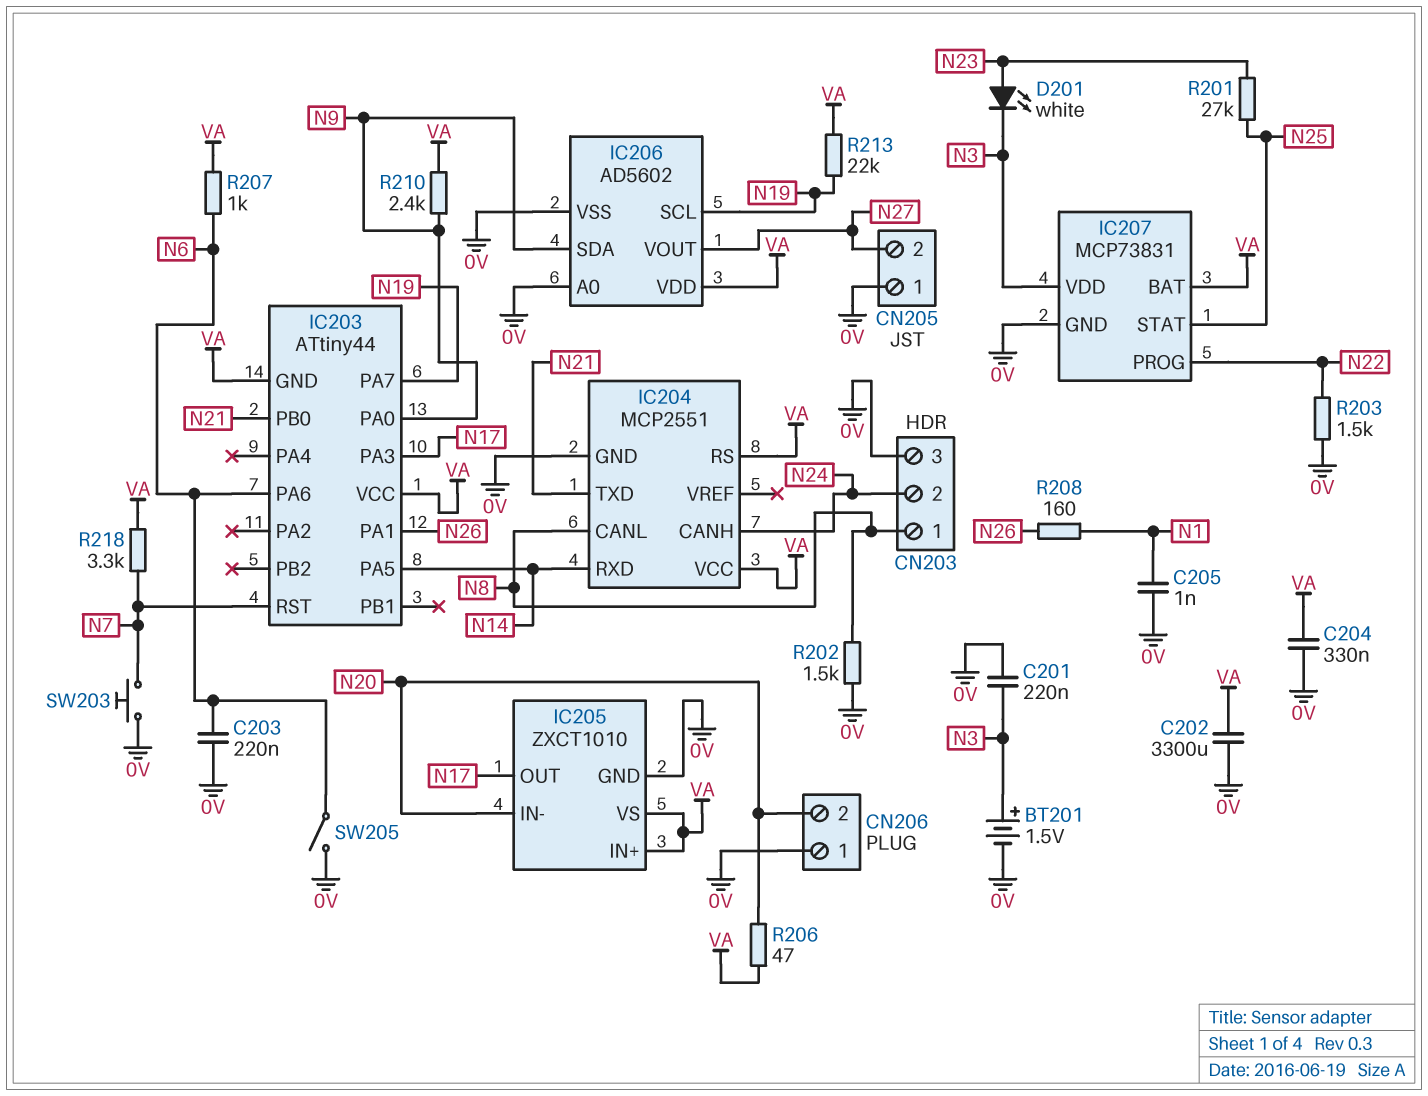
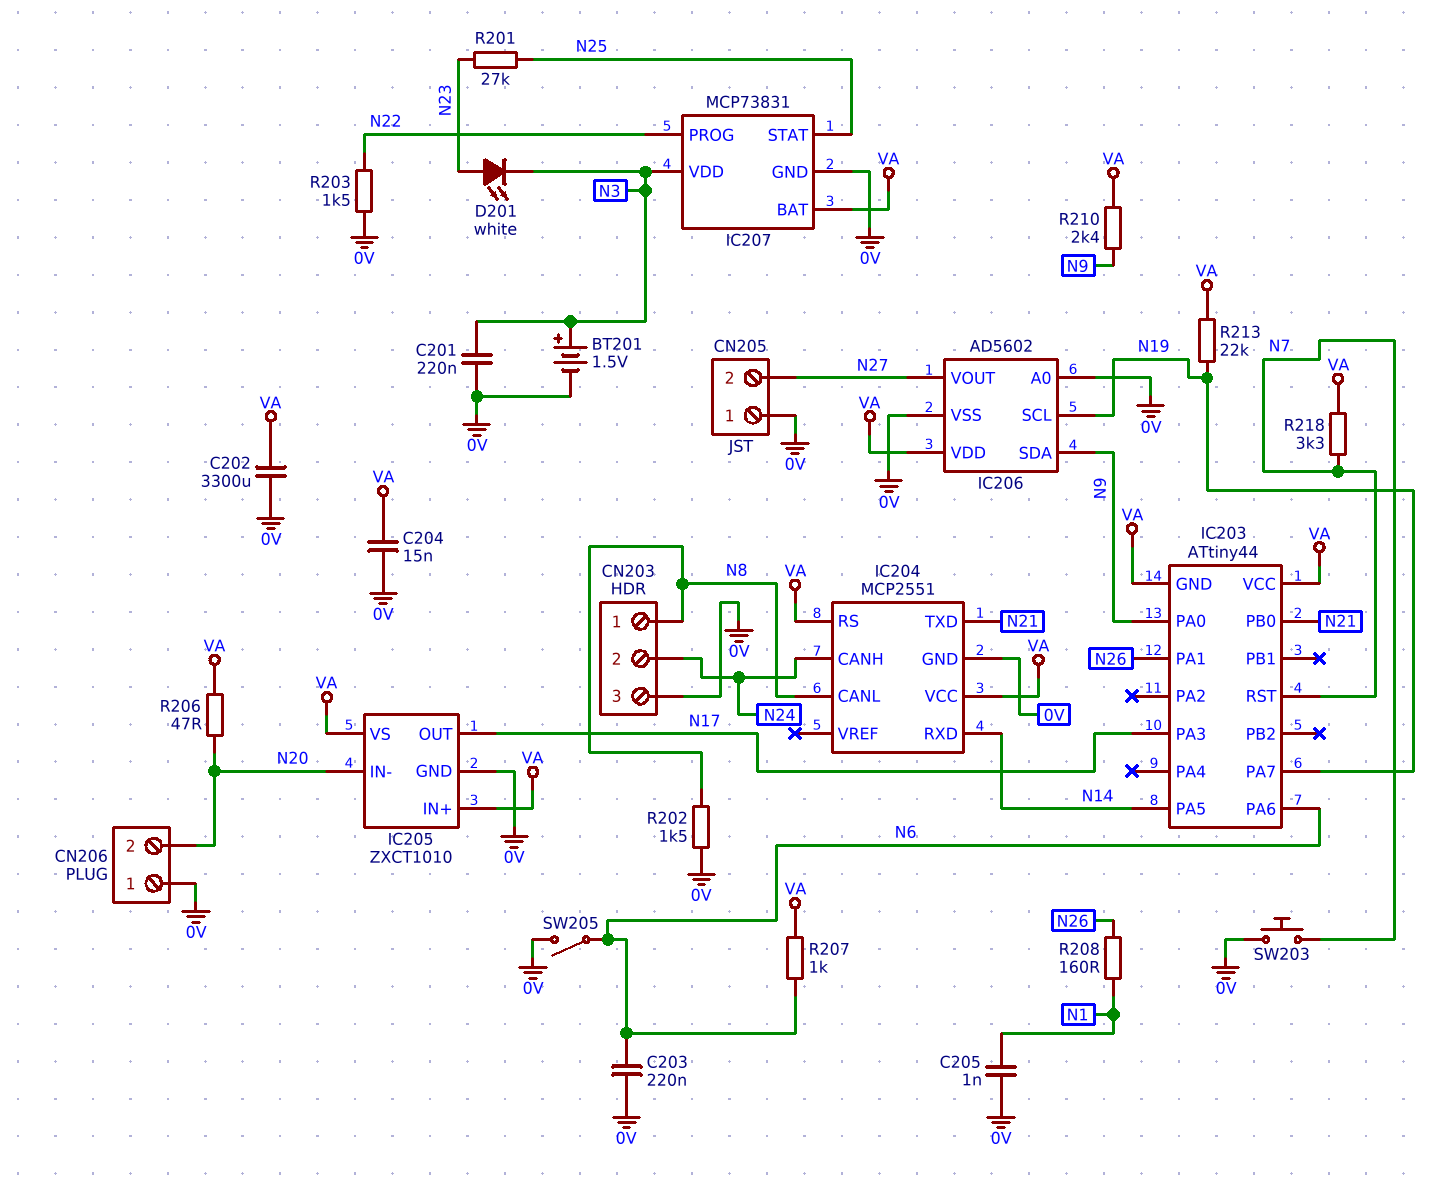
C204: 330nF (0V, VA) -> 15nF (0V, VA)

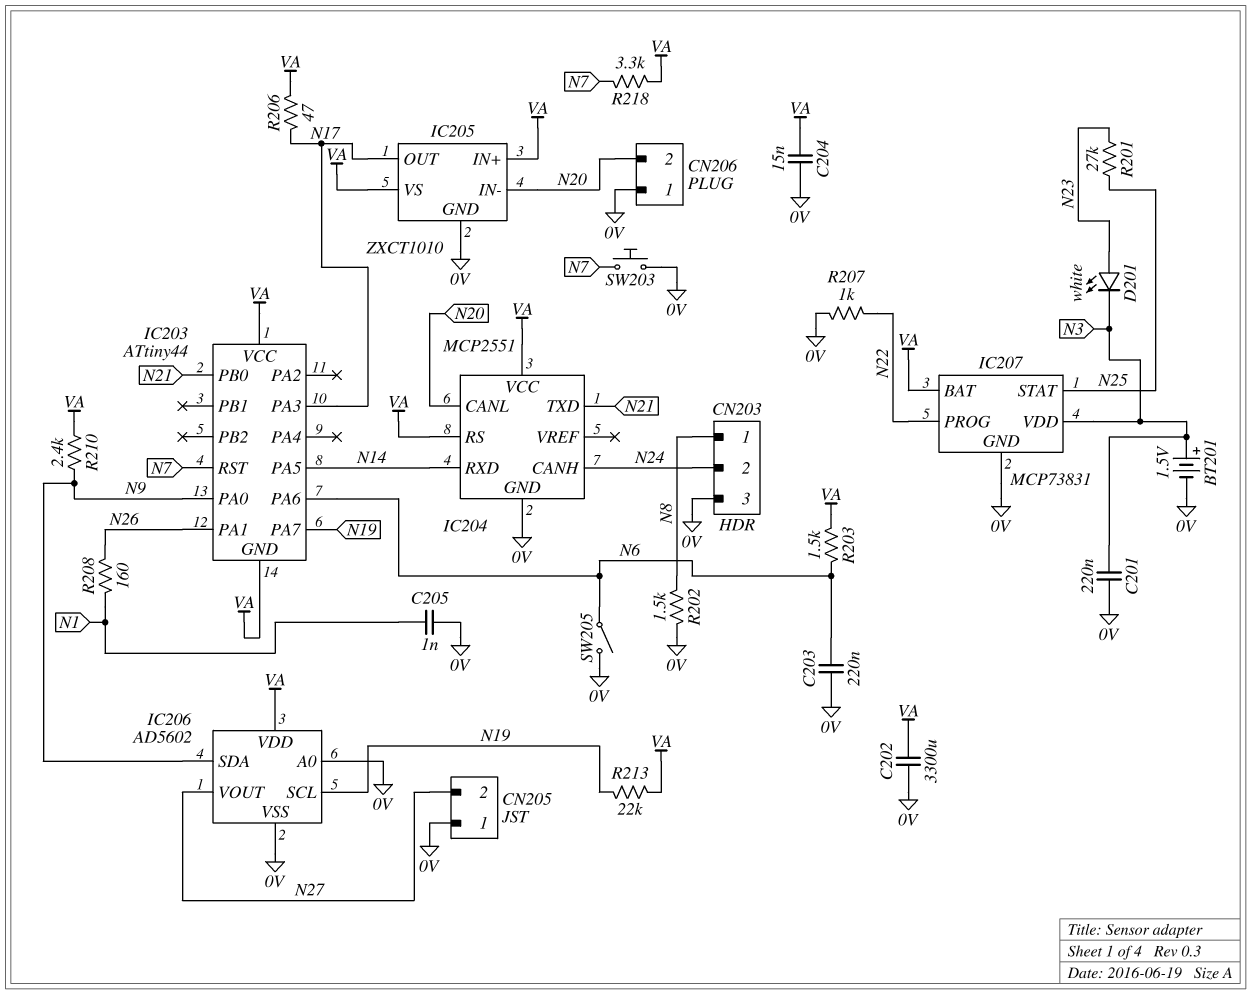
IC204 pin CANL: N8 -> N20
R203: 1.5k (0V, N22) -> 1.5k (N6, VA)
R206: 47 (N20, VA) -> 47 (N17, VA)
R207: 1k (N6, VA) -> 1k (0V, N22)

